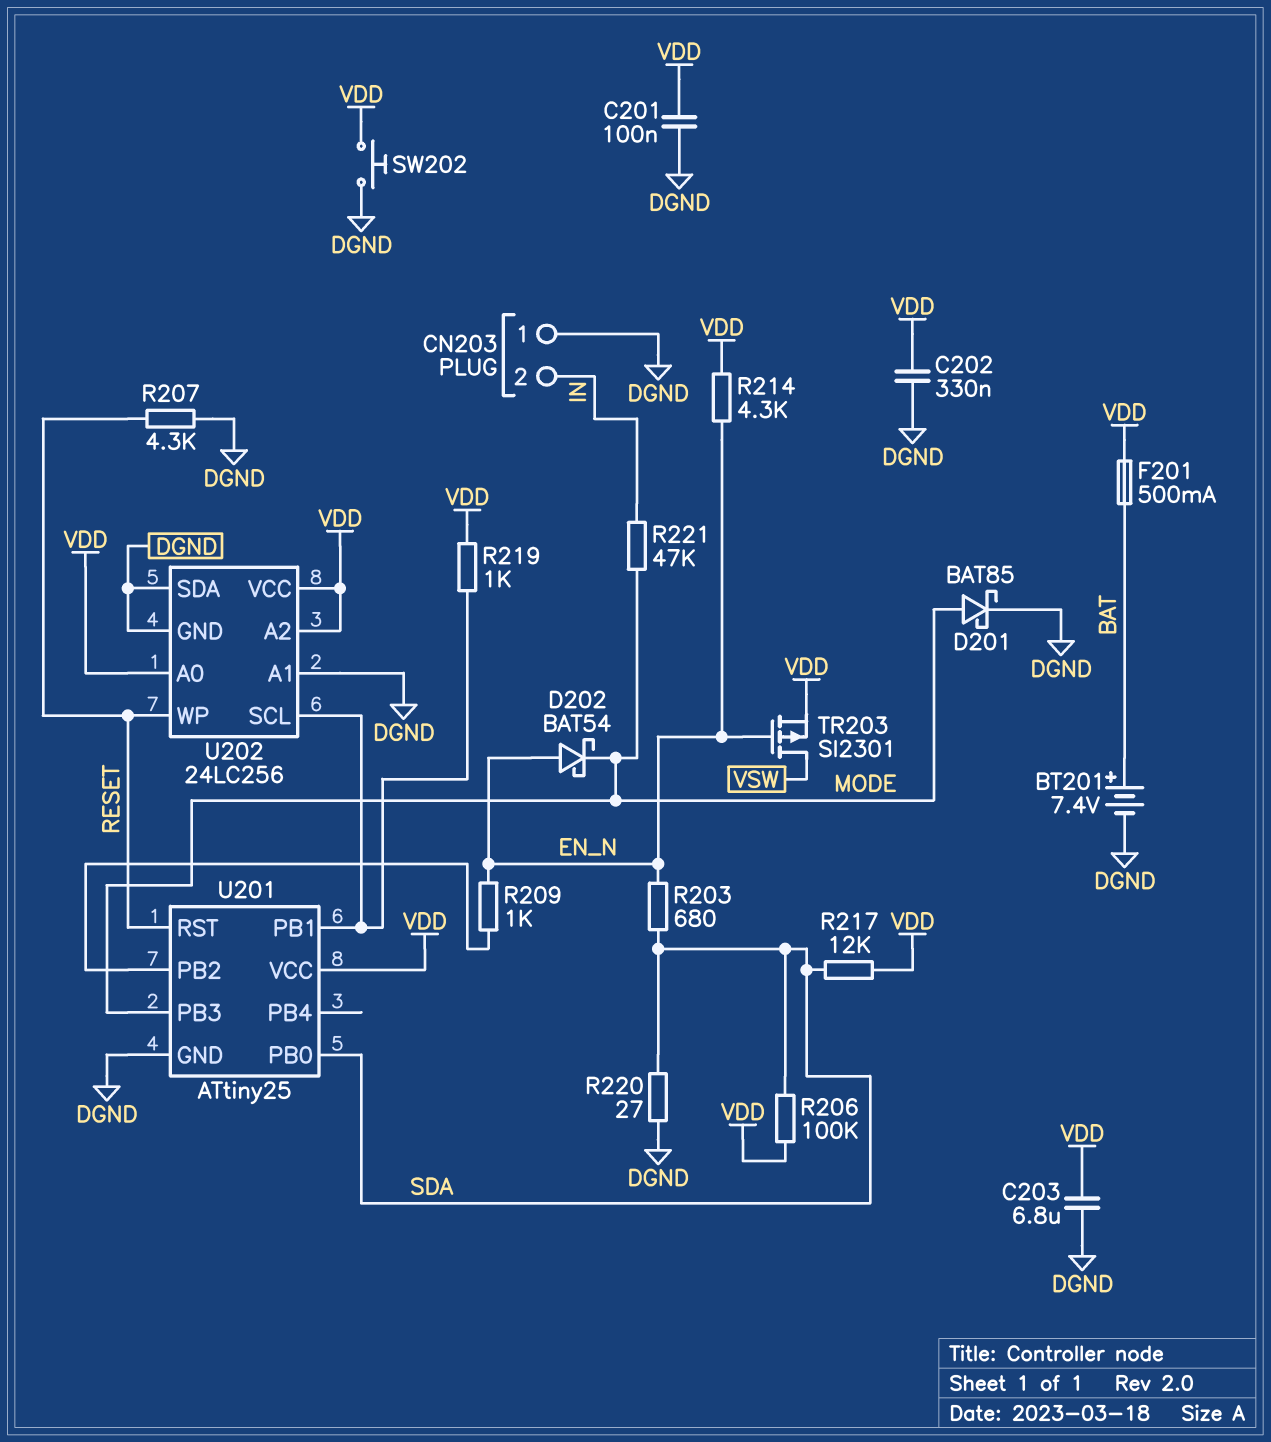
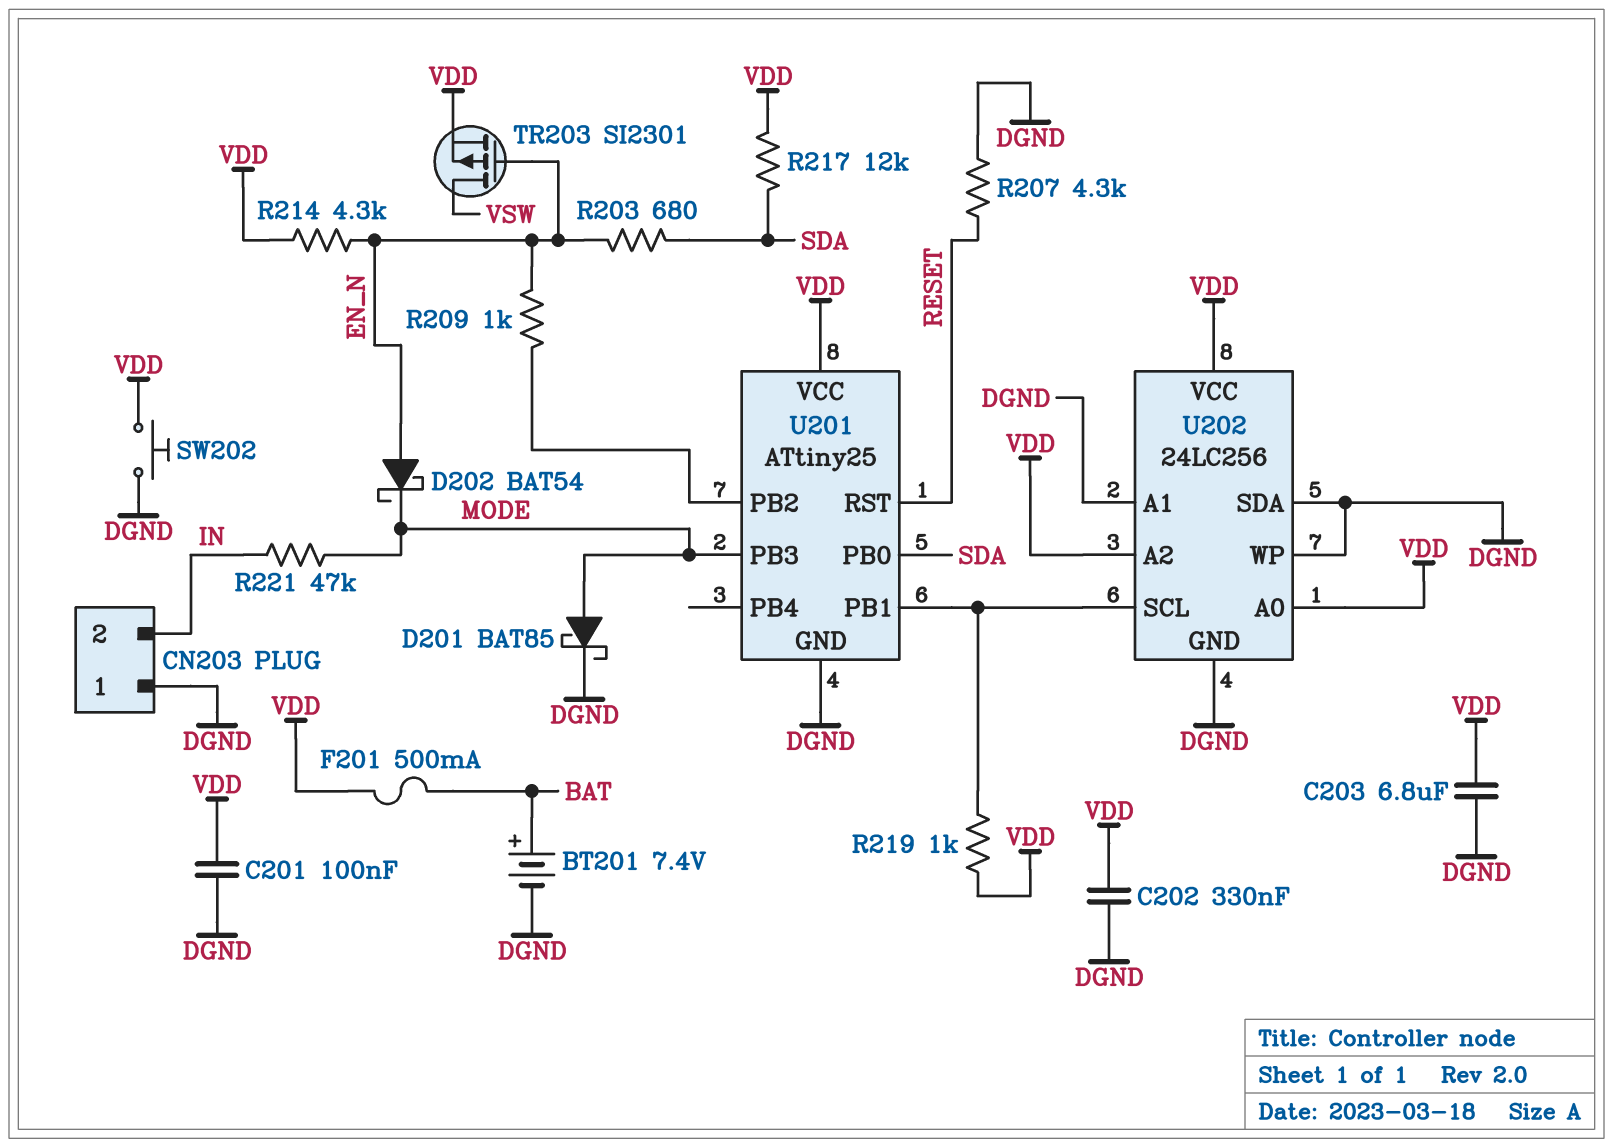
R206: 100k (SDA, VDD) -> none
R220: 27 (DGND, SDA) -> none
U202 pin WP: RESET -> DGND

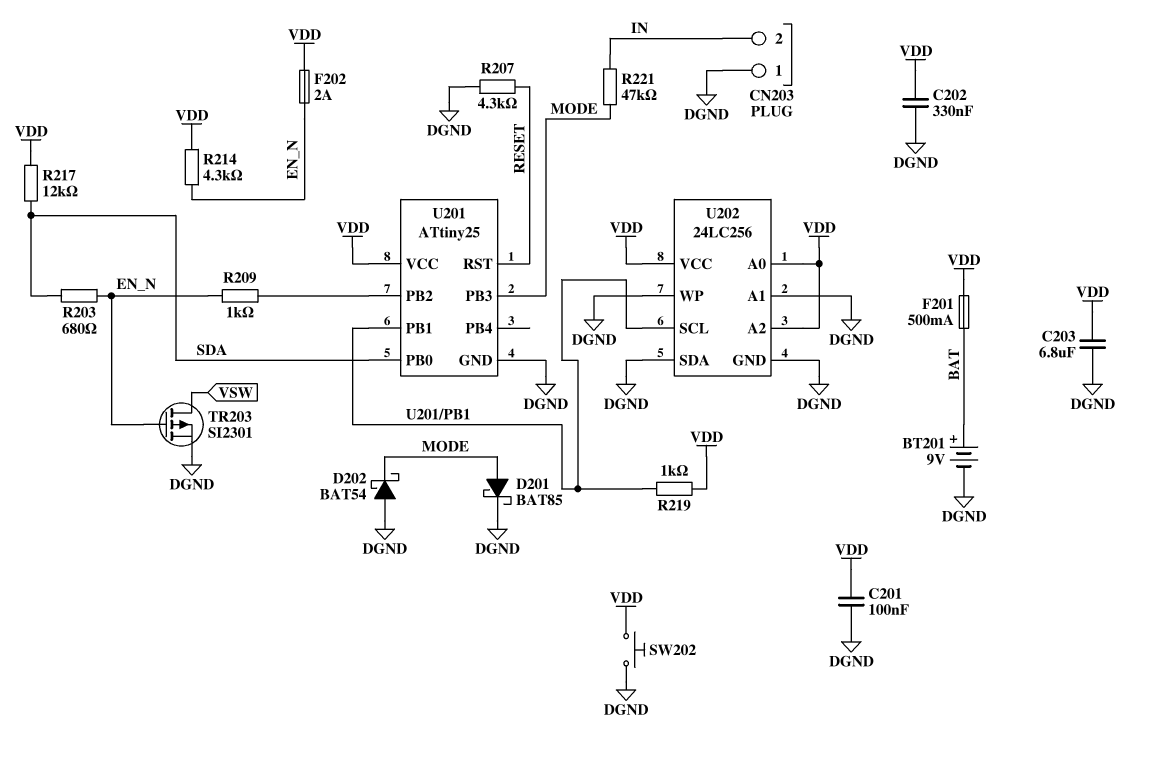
BT201: 7.4V (plus BAT, minus DGND) -> 9V (plus BAT, minus DGND)
D202: schottky BAT54 (A EN_N, K MODE) -> schottky BAT54 (A DGND, K MODE)
F202: none -> 2A (EN_N, VDD)
TR203: PMOS SI2301 (G EN_N, D VSW, S VDD) -> PMOS SI2301 (G EN_N, D VSW, S DGND)

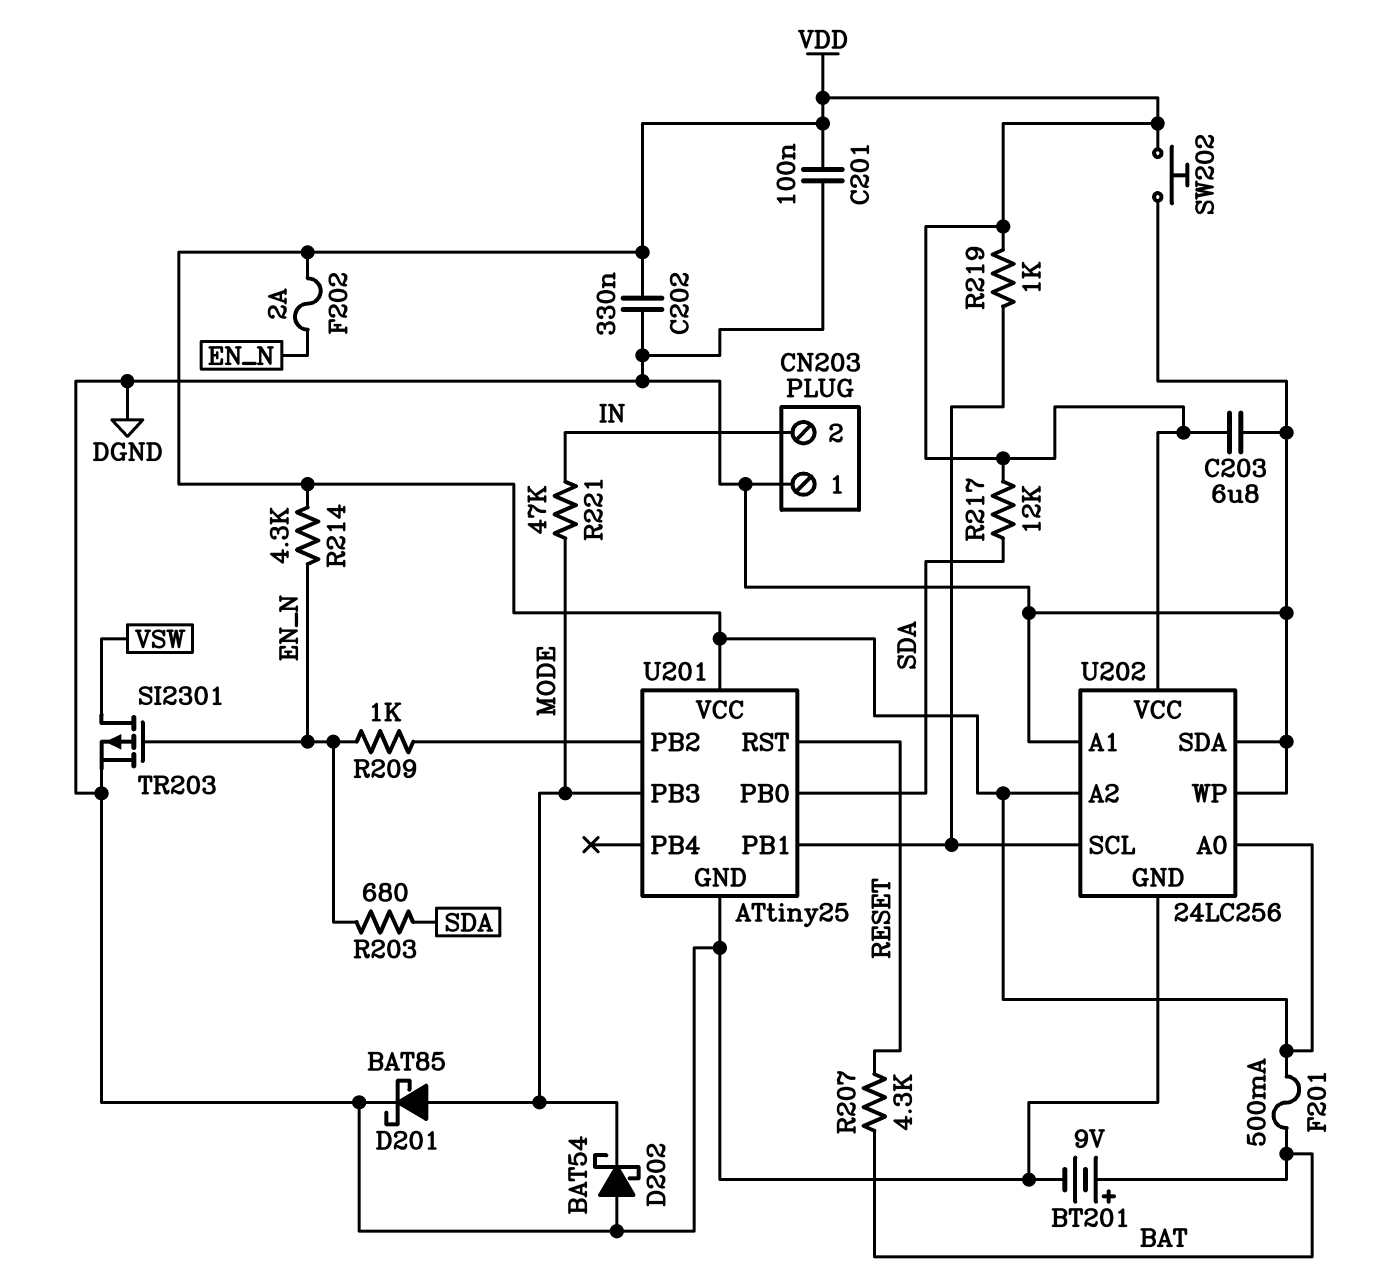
R207: 4.3k (DGND, RESET) -> 4.3k (BAT, RESET)

